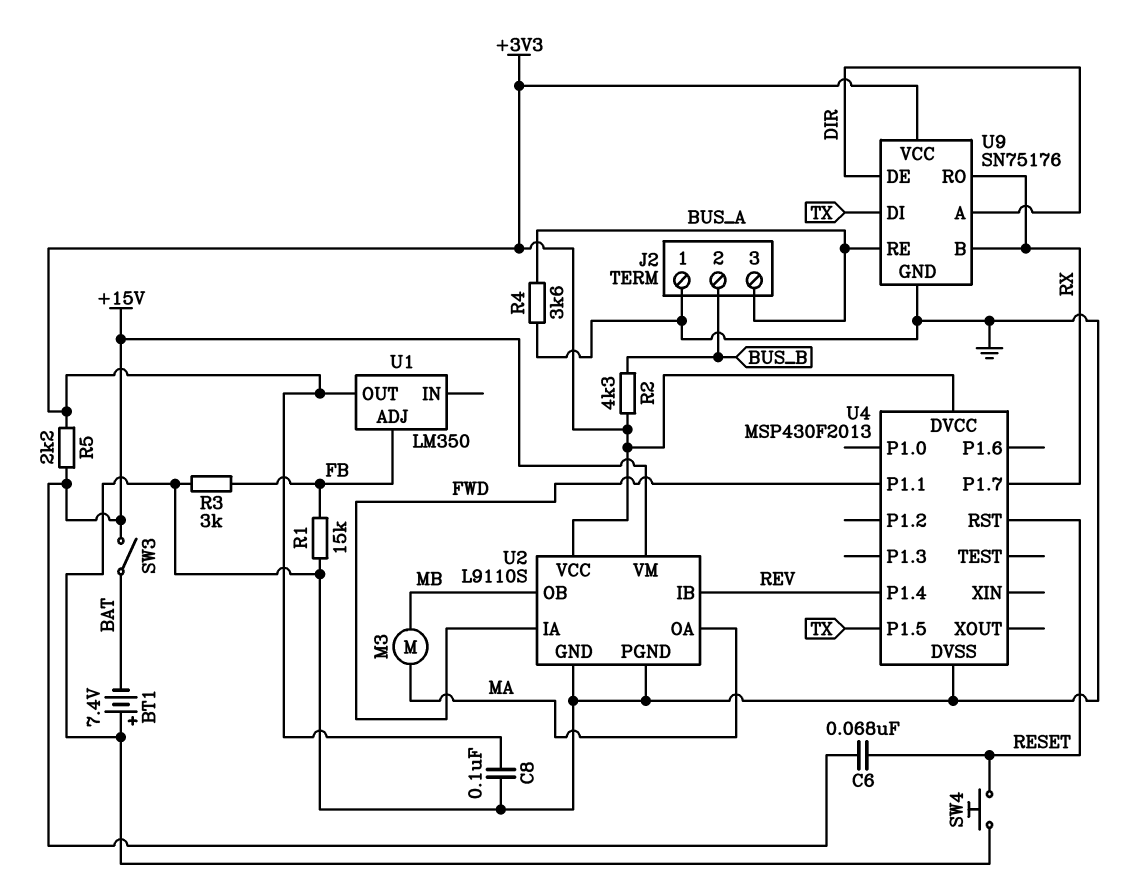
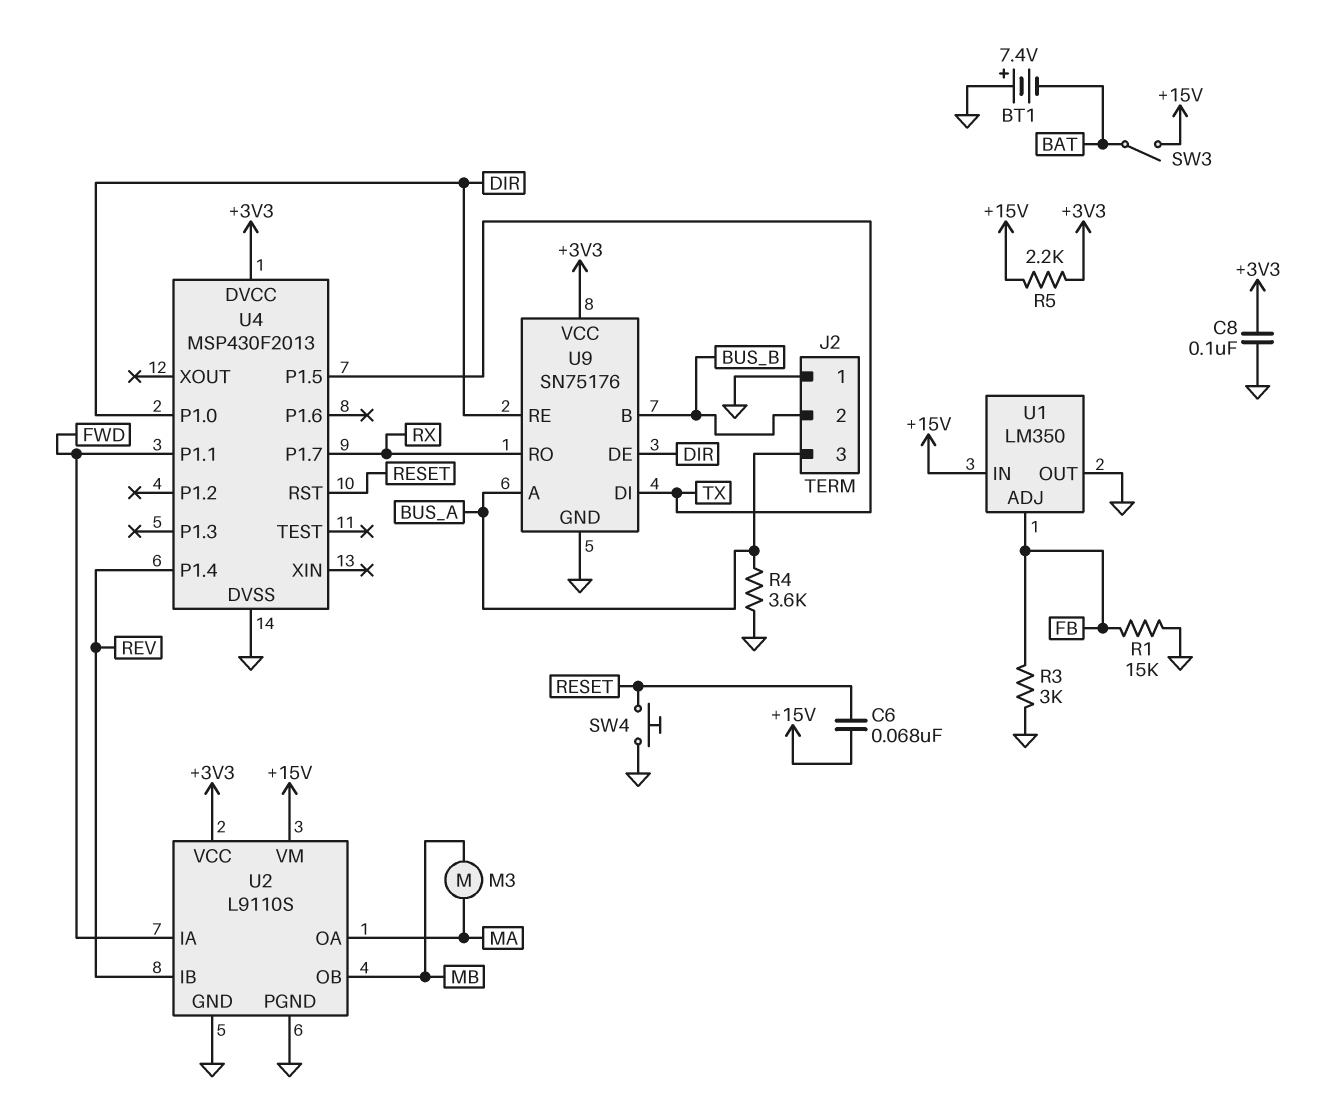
R2: 4.3k (+3V3, BUS_B) -> none
U1 pin IN: none -> +15V
U1 pin OUT: +3V3 -> GND
U4 pin P1.0: none -> DIR
U9 pin A: DIR -> BUS_A
U9 pin B: RX -> BUS_B
U9 pin RE: BUS_A -> DIR

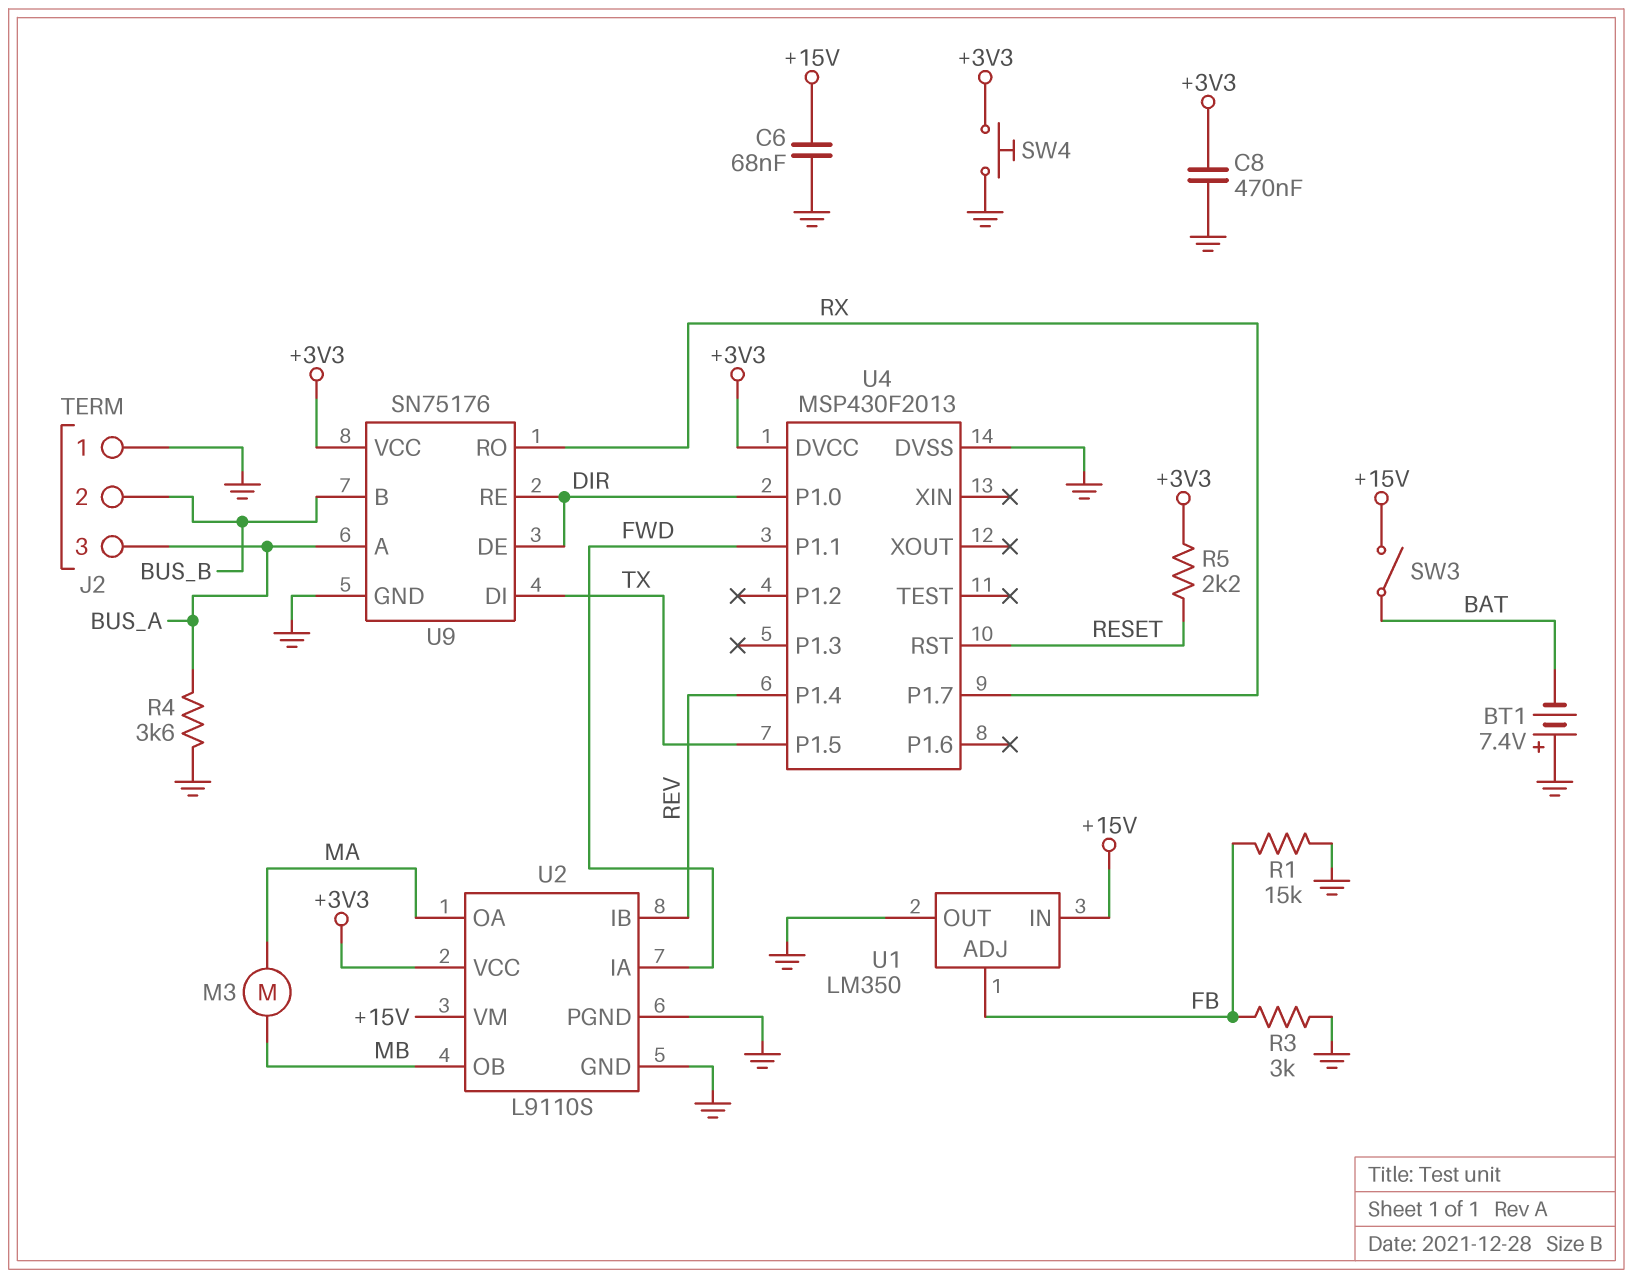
C6: 68nF (+15V, RESET) -> 68nF (+15V, GND)
C8: 100nF (+3V3, GND) -> 470nF (+3V3, GND)
R5: 2.2k (+3V3, +15V) -> 2.2k (+3V3, RESET)
SW4: button (GND, RESET) -> button (+3V3, GND)

